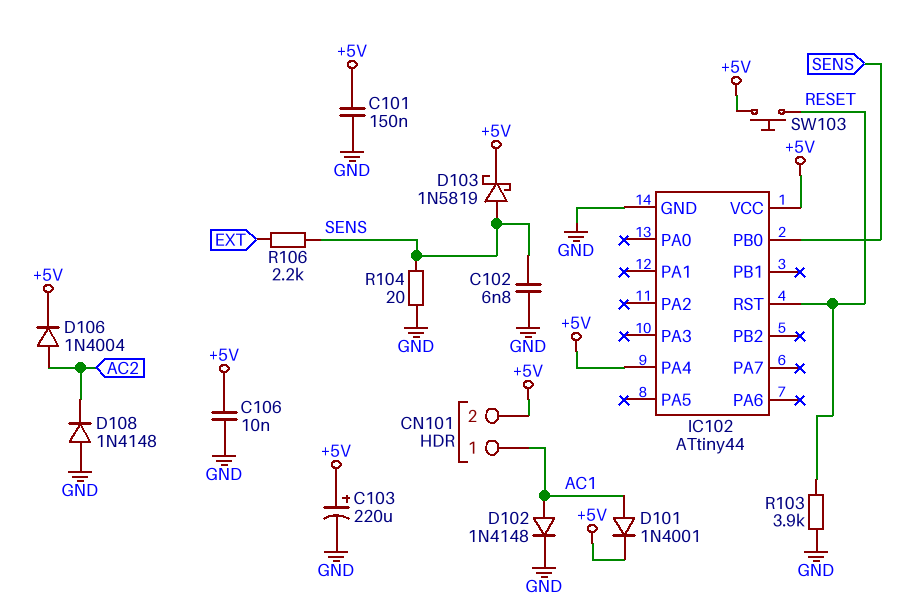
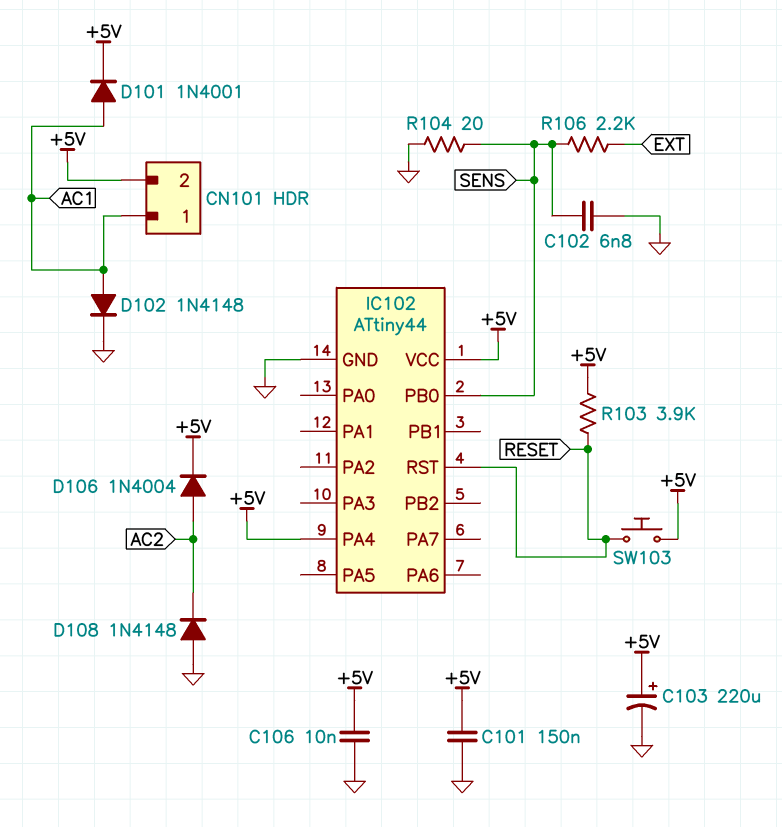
D103: schottky 1N5819 (A SENS, K +5V) -> none
R103: 3.9k (GND, RESET) -> 3.9k (+5V, RESET)

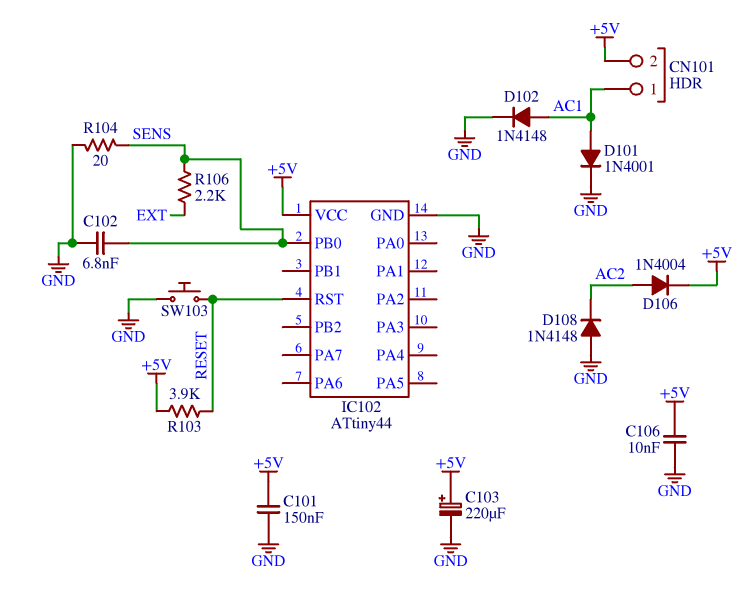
D101: diode 1N4001 (A AC1, K +5V) -> diode 1N4001 (A AC1, K GND)
IC102 pin PA4: +5V -> none
SW103: button (+5V, RESET) -> button (GND, RESET)

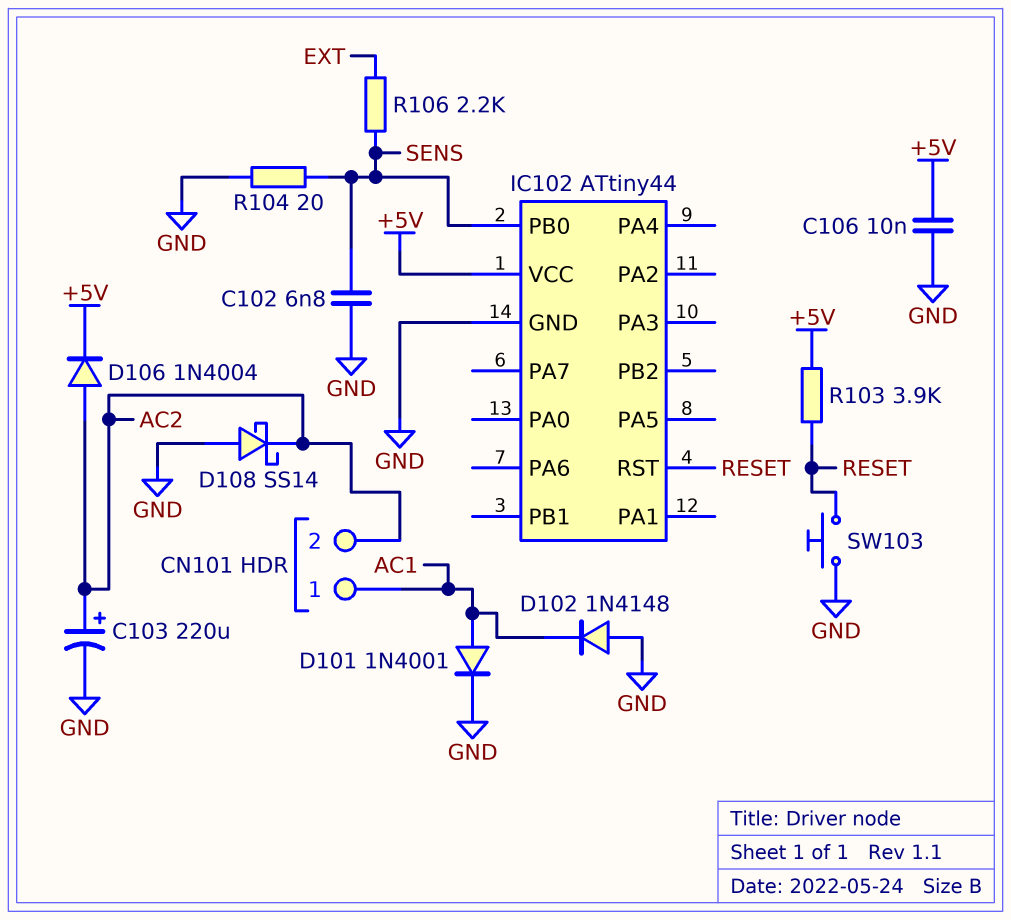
C101: 150nF (+5V, GND) -> none
C103: 220uF (plus +5V, minus GND) -> 220uF (plus AC2, minus GND)
CN101 pin 2: +5V -> AC2
D102: diode 1N4148 (A AC1, K GND) -> diode 1N4148 (A GND, K AC1)
D108: diode 1N4148 (A GND, K AC2) -> schottky SS14 (A GND, K AC2)

